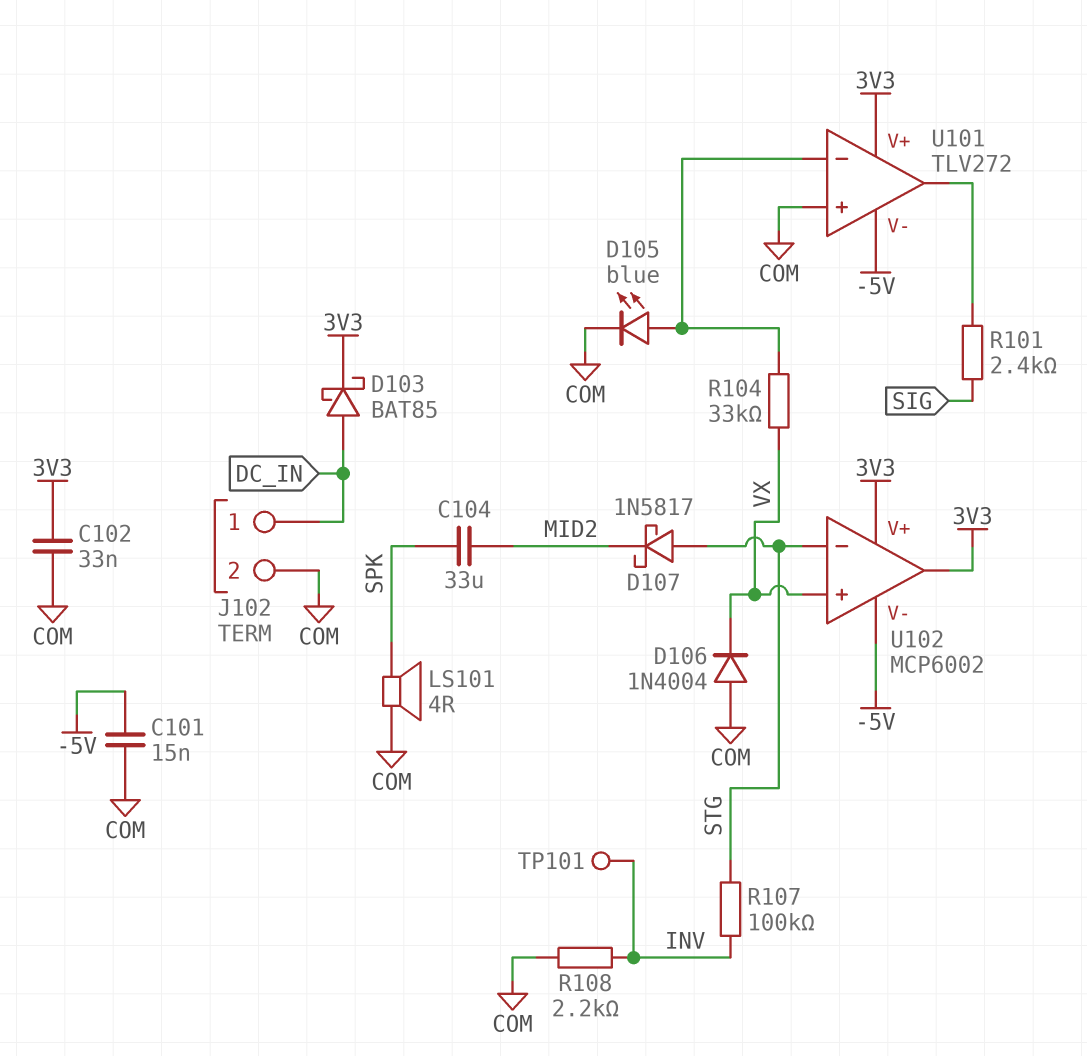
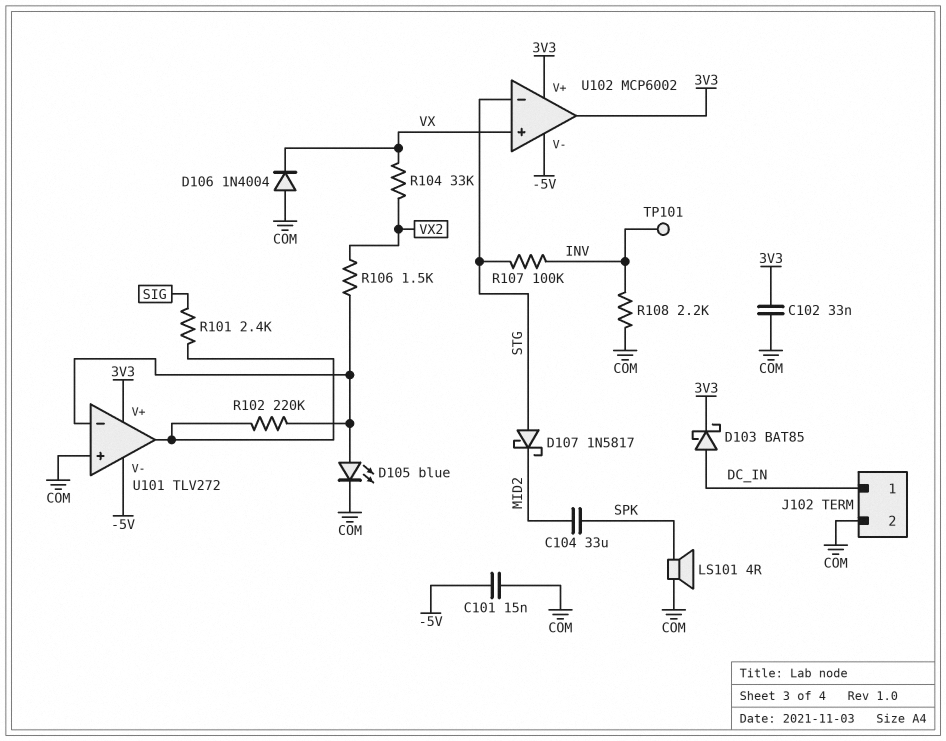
R102: none -> 220k (U101/in-, U101/out)
R104: 33k (U101/in-, VX) -> 33k (VX, VX2)
R106: none -> 1.5k (U101/in-, VX2)

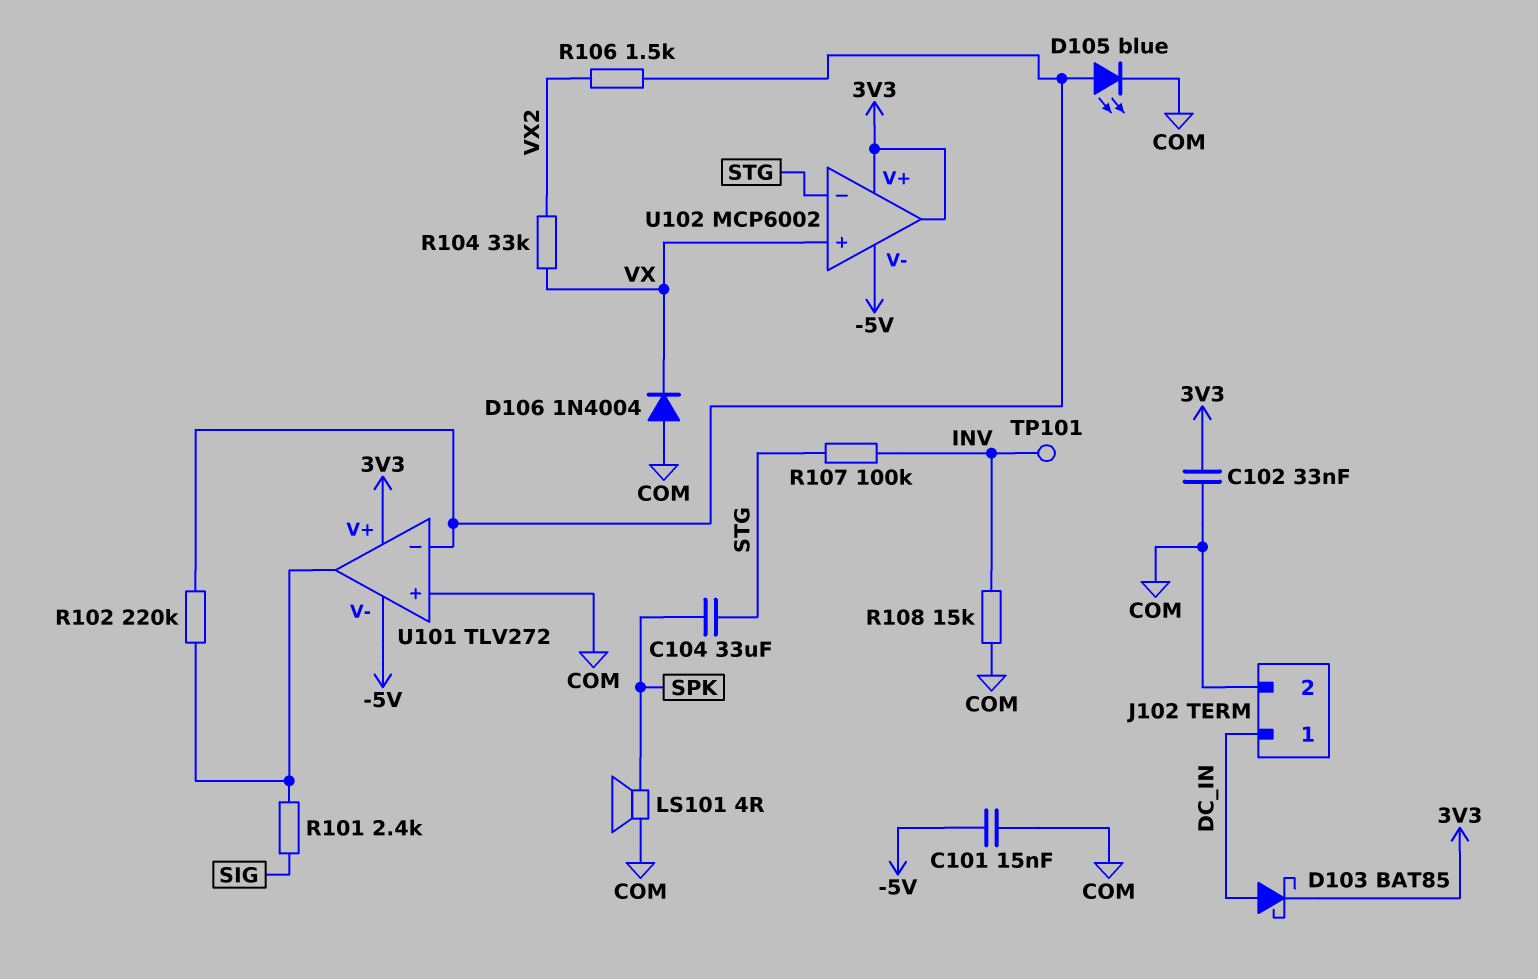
C104: 33uF (MID2, SPK) -> 33uF (SPK, STG)
D107: schottky 1N5817 (A STG, K MID2) -> none
R108: 2.2k (COM, INV) -> 15k (COM, INV)

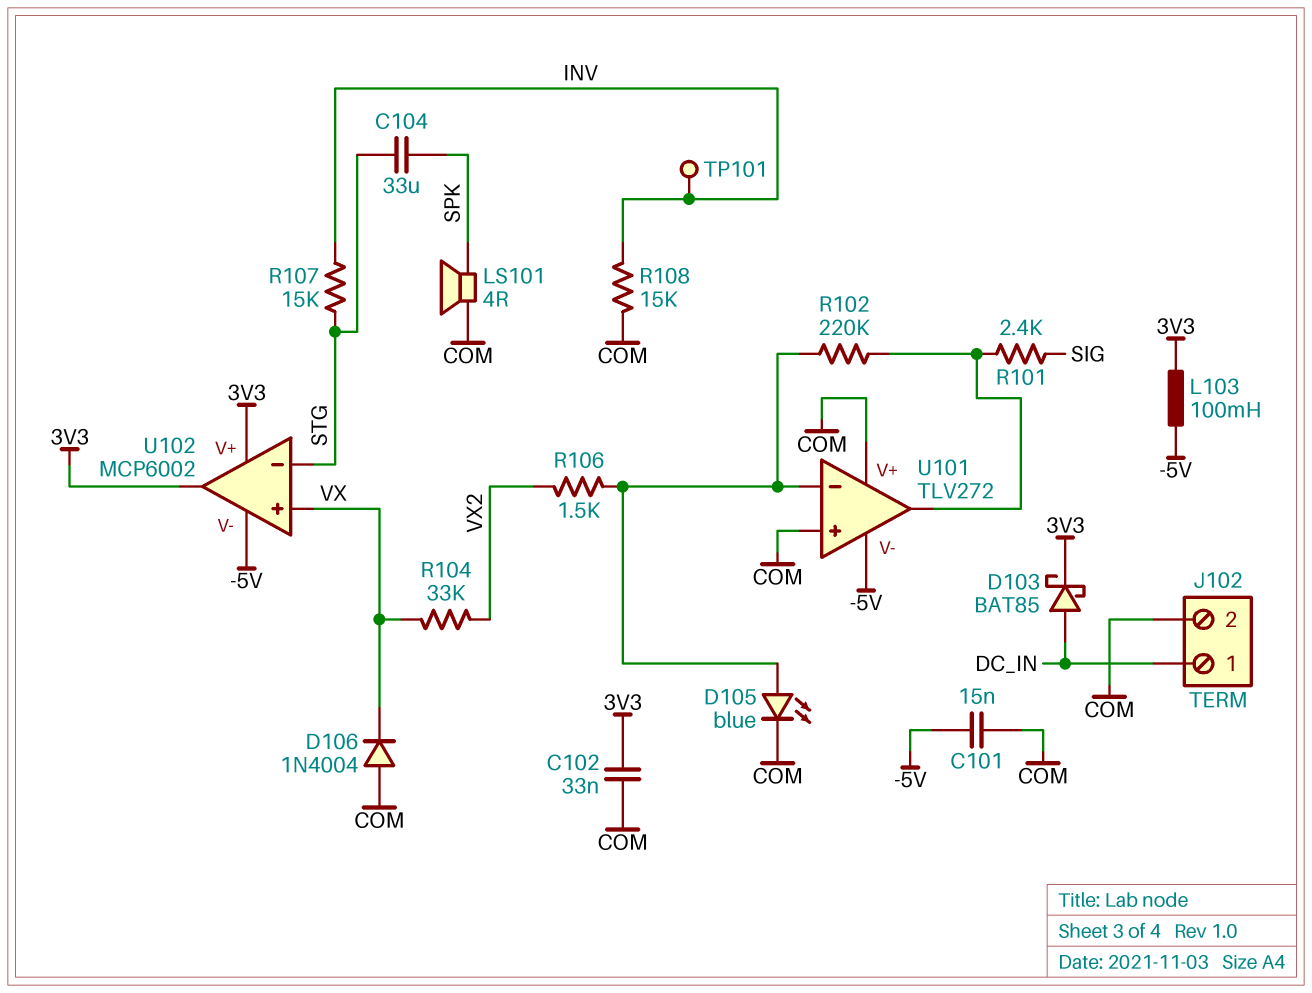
L103: none -> 100mH (-5V, 3V3)
R107: 100k (INV, STG) -> 15k (INV, STG)
U101 pin V+: 3V3 -> COM

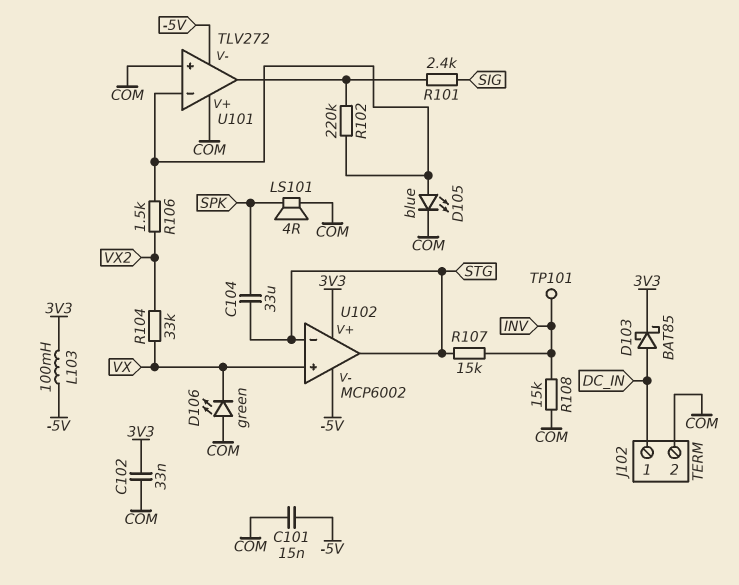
D106: diode 1N4004 (A COM, K VX) -> LED green (A COM, K VX)
U102 pin out: 3V3 -> STG

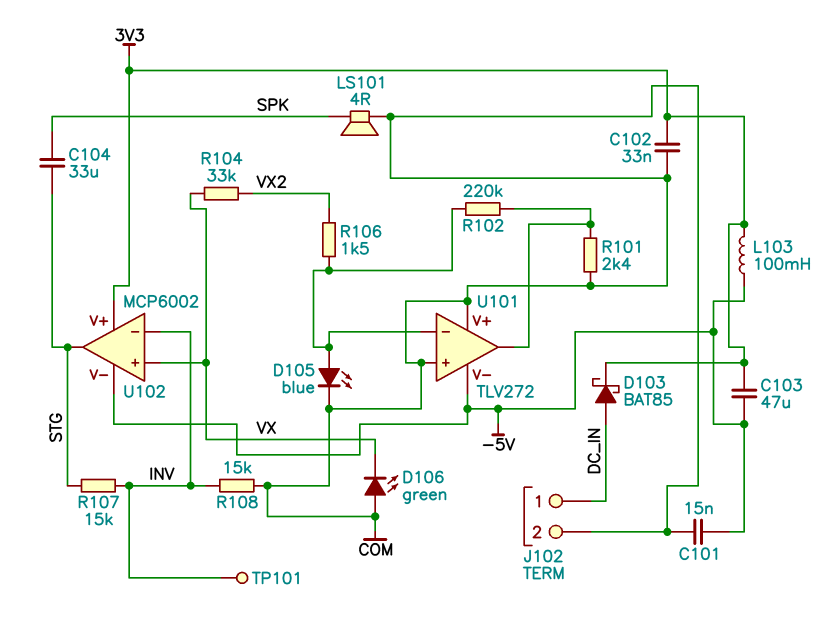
C103: none -> 47uF (-5V, 3V3)
R101: 2.4k (SIG, U101/out) -> 2.4k (COM, U101/out)
U102 pin in-: STG -> INV

